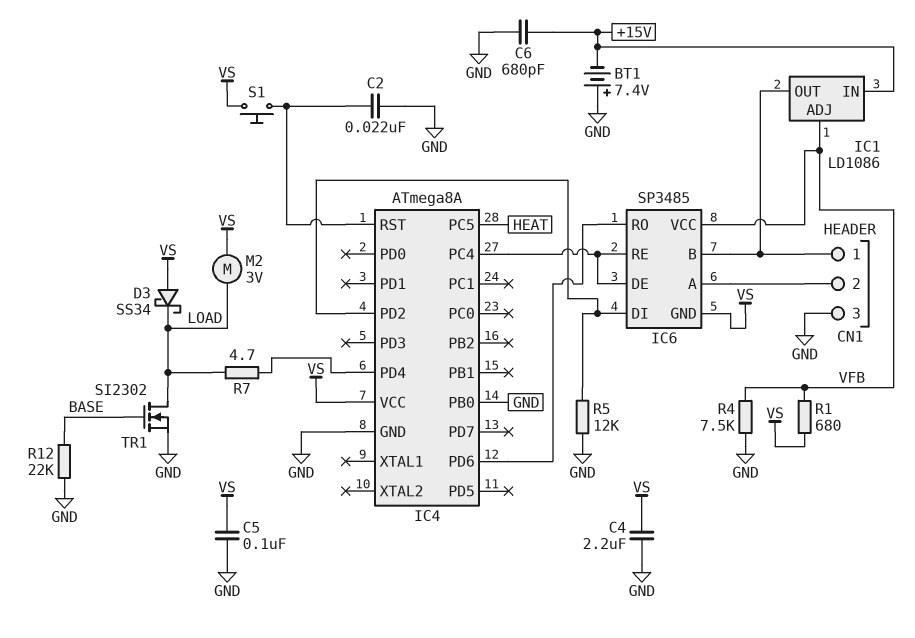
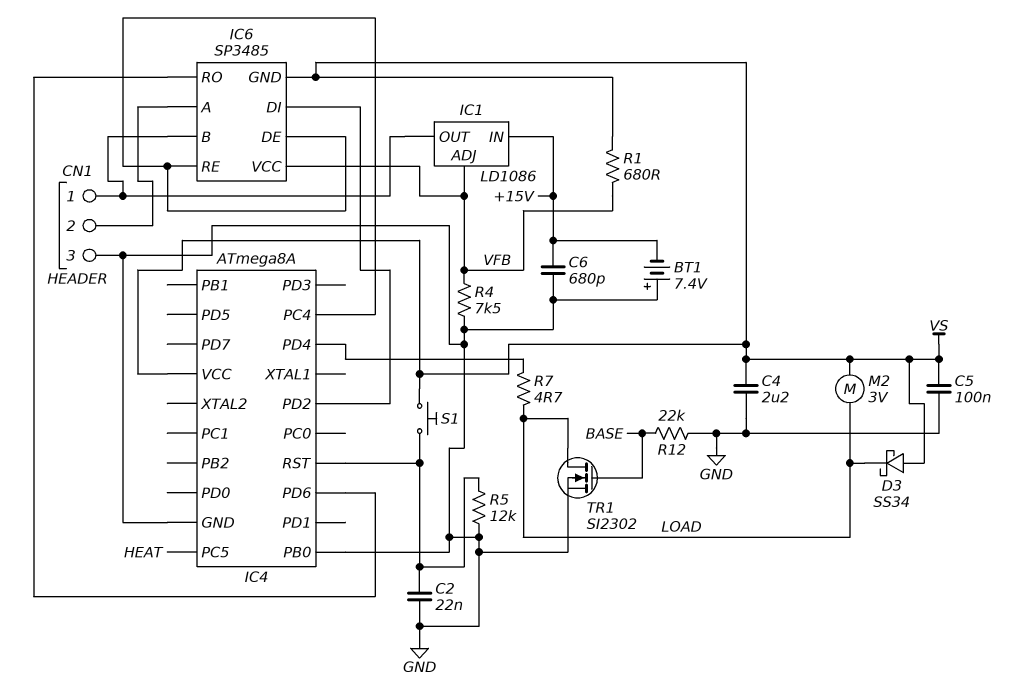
R5: 12k (GND, IC4/PD2) -> 12k (GND, IC4/RST)

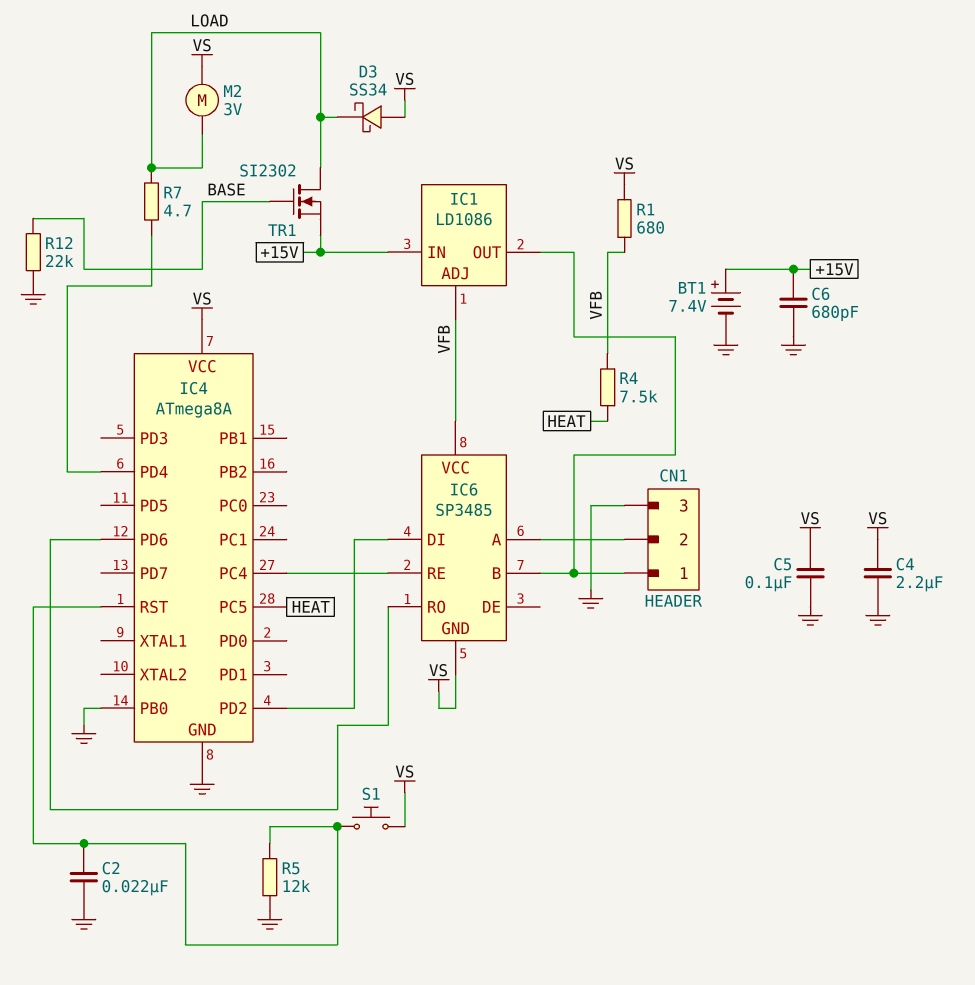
BT1: 7.4V (plus GND, minus +15V) -> 7.4V (plus +15V, minus GND)
IC6 pin DE: IC4/PC4 -> none
R4: 7.5k (GND, VFB) -> 7.5k (HEAT, VFB)
TR1: NMOS SI2302 (G BASE, D LOAD, S GND) -> NMOS SI2302 (G BASE, D LOAD, S +15V)

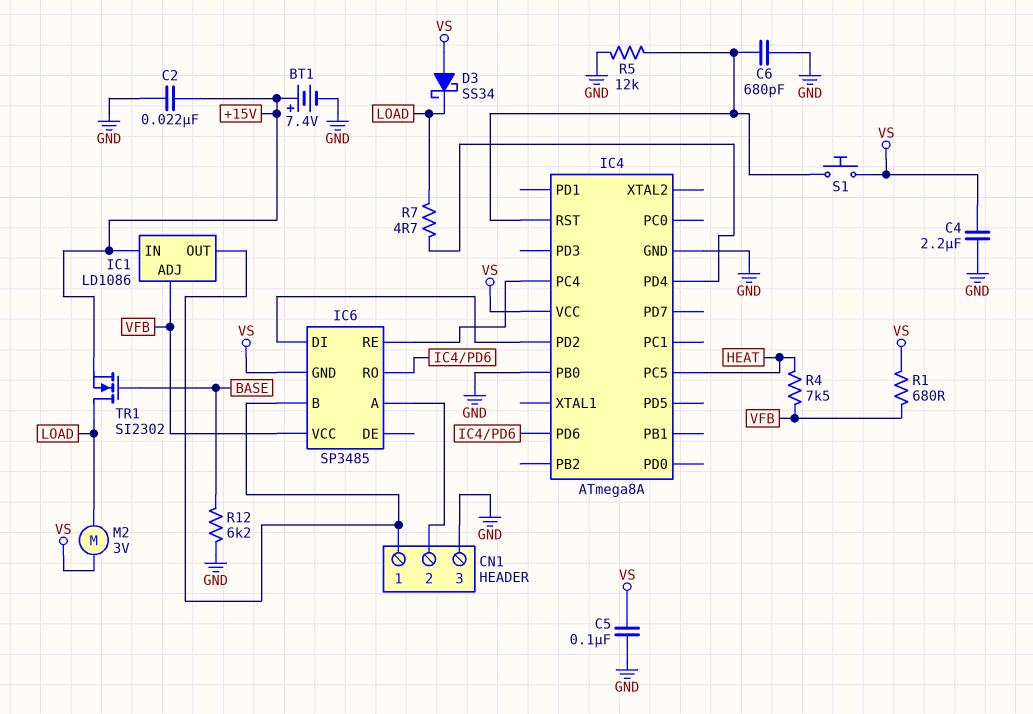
C2: 22nF (GND, IC4/RST) -> 22nF (+15V, GND)
C6: 680pF (+15V, GND) -> 680pF (GND, IC4/RST)
R12: 22k (BASE, GND) -> 6.2k (BASE, GND)

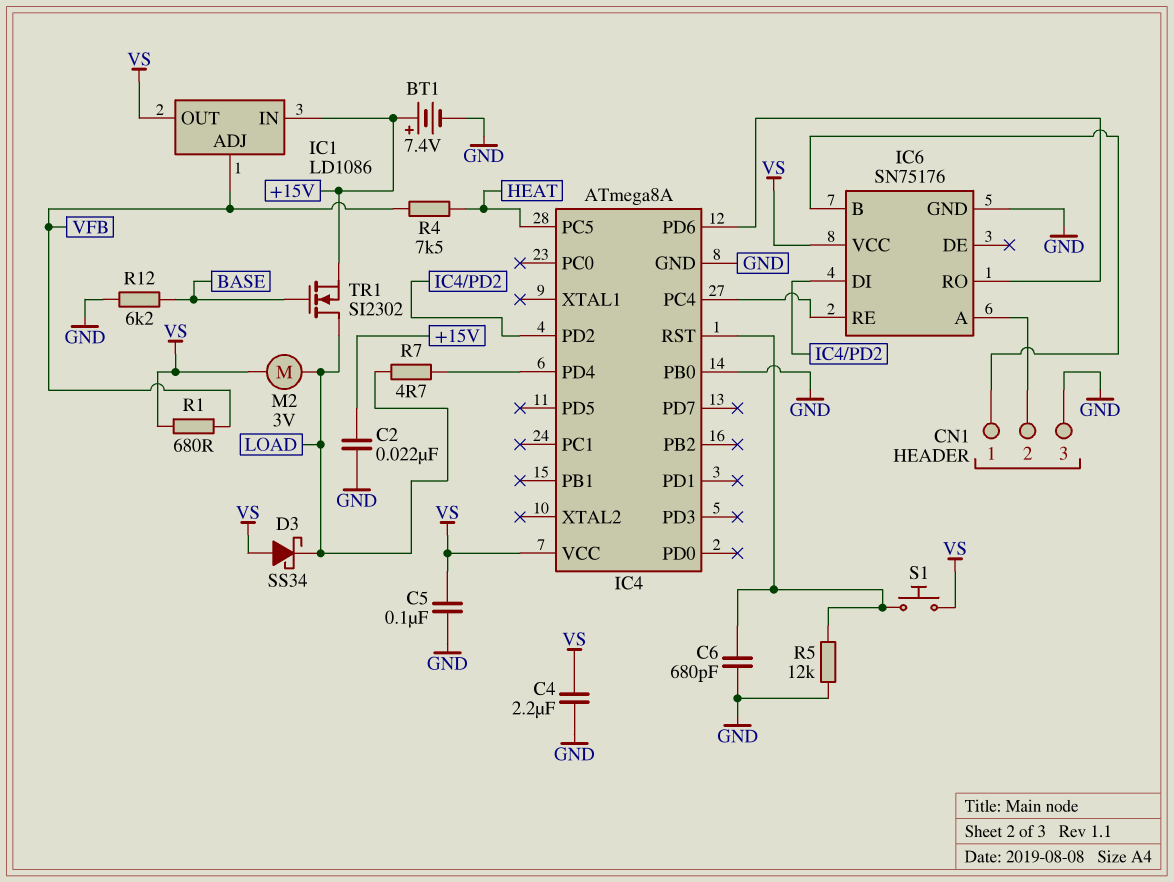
IC1 pin OUT: CN1/1 -> VS
IC6: SP3485 -> SN75176
IC6 pin GND: VS -> GND
IC6 pin VCC: VFB -> VS

